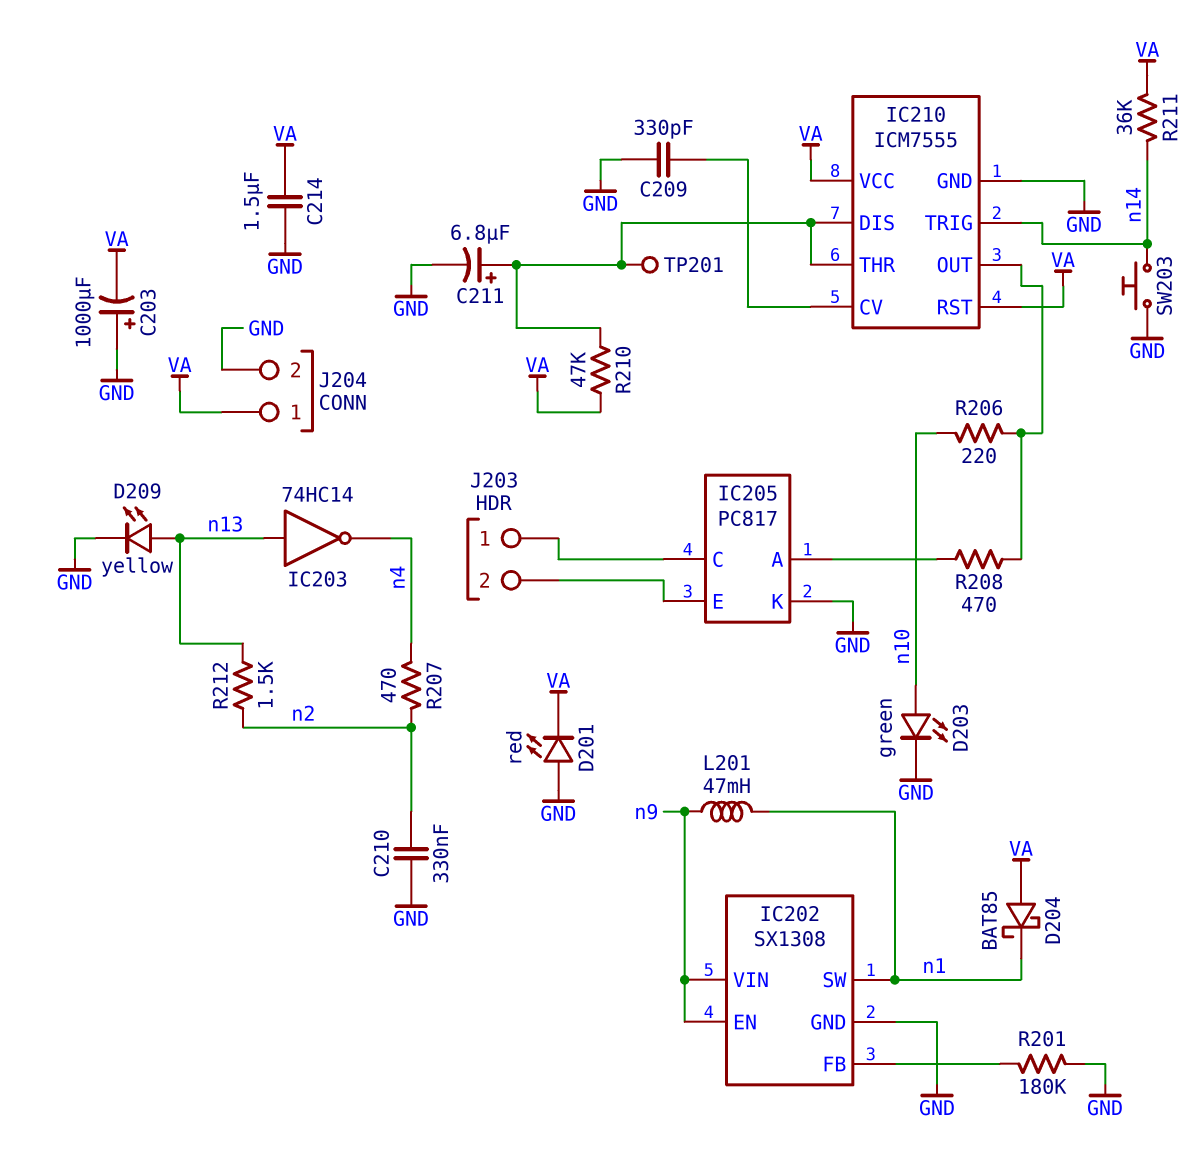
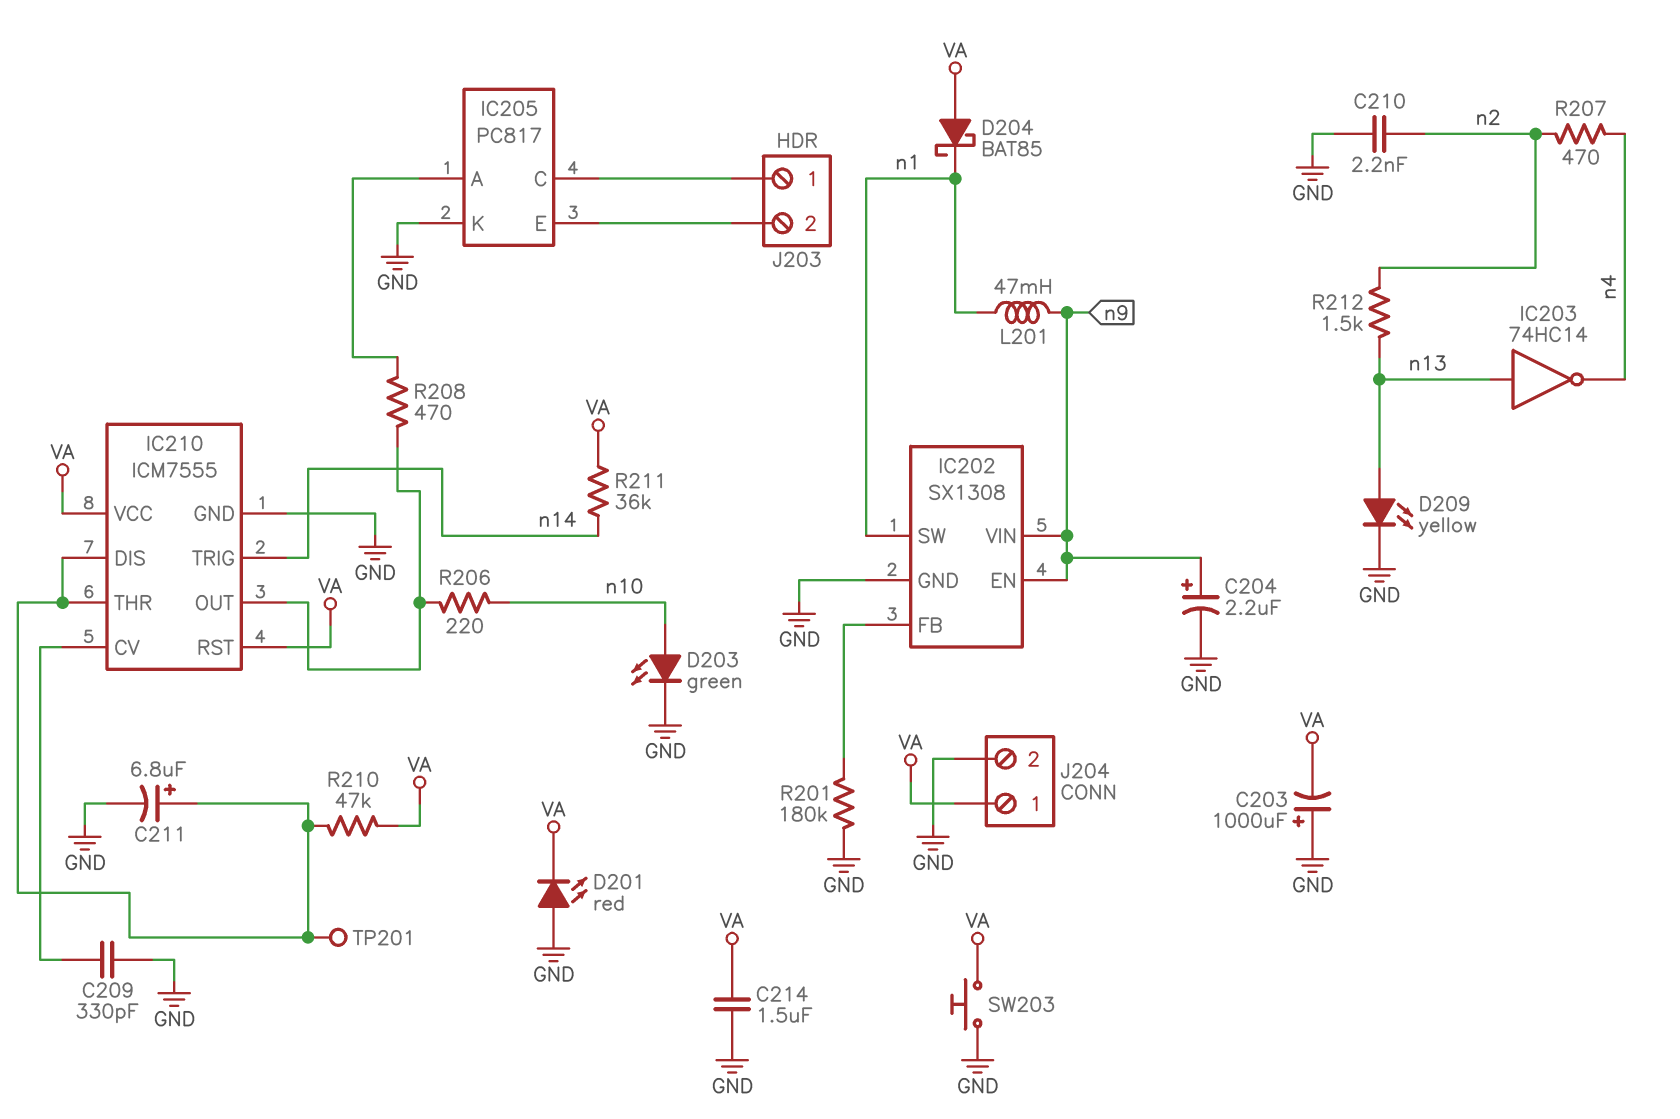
C204: none -> 2.2uF (plus n9, minus GND)
C210: 330nF (GND, n2) -> 2.2nF (GND, n2)
SW203: button (GND, n14) -> button (GND, VA)

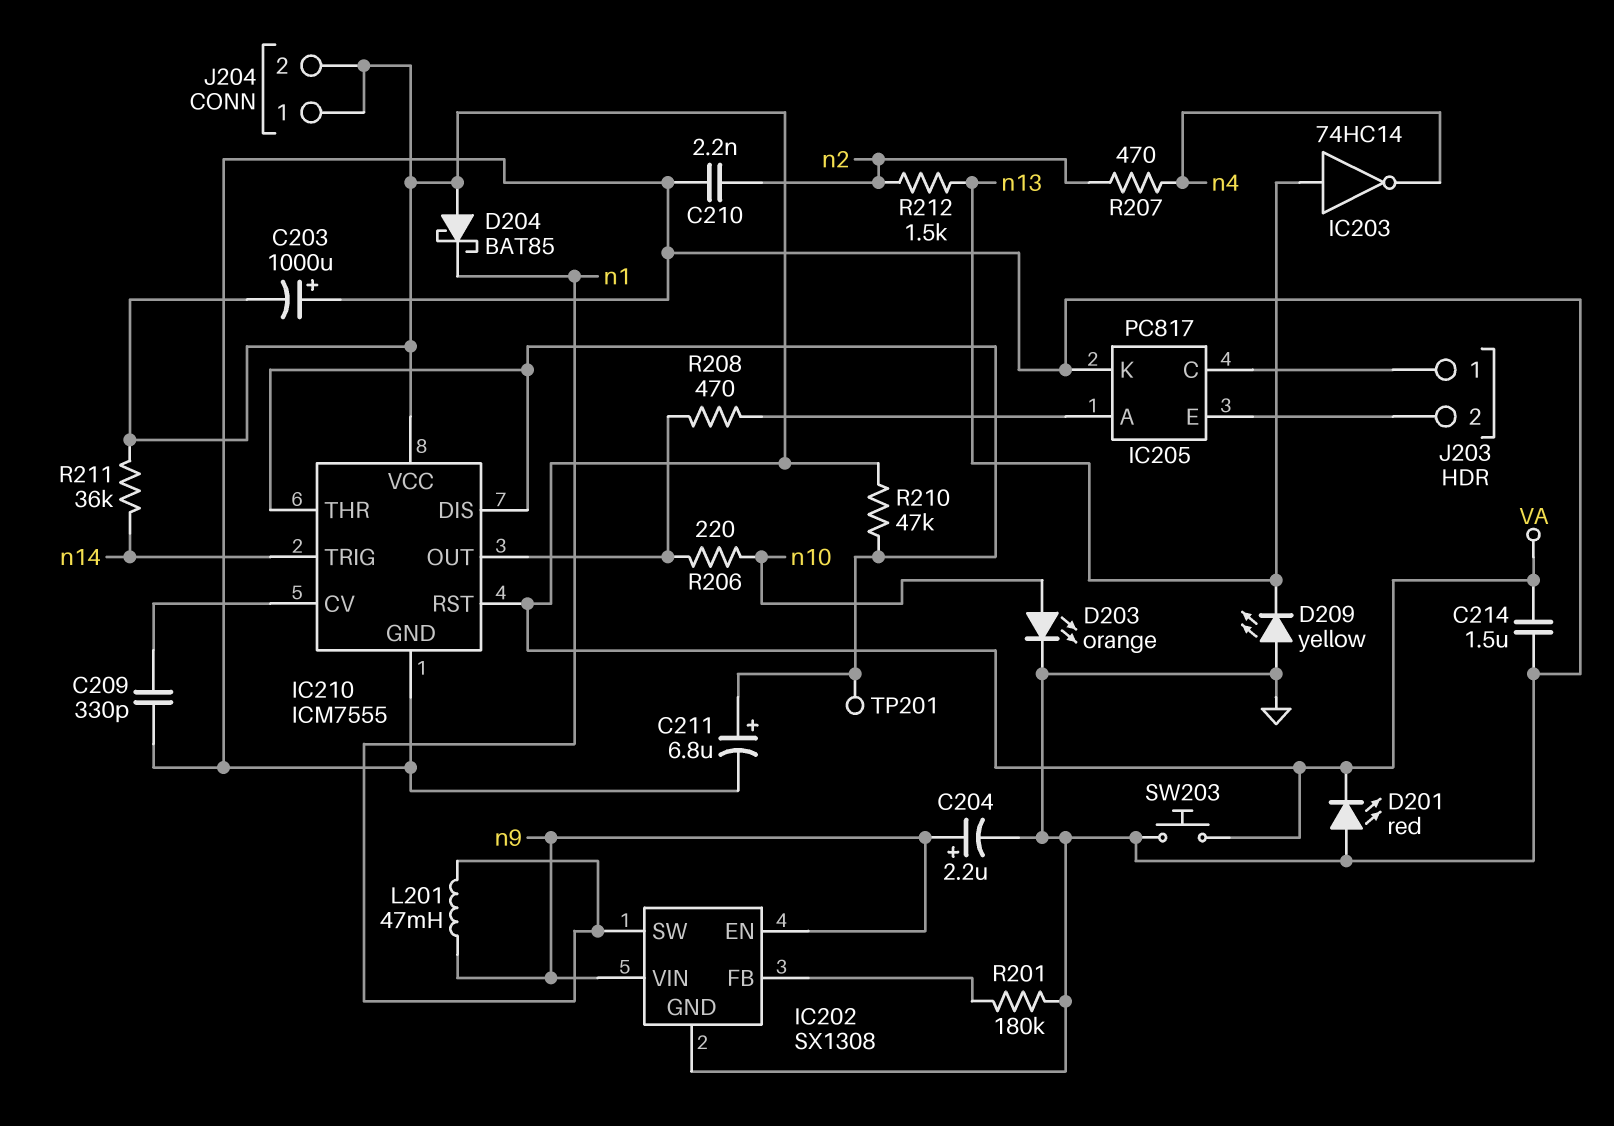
D203: LED green (A n10, K GND) -> LED orange (A n10, K GND)
D209: LED yellow (A n13, K GND) -> LED yellow (A GND, K n13)
J204 pin 2: GND -> VA

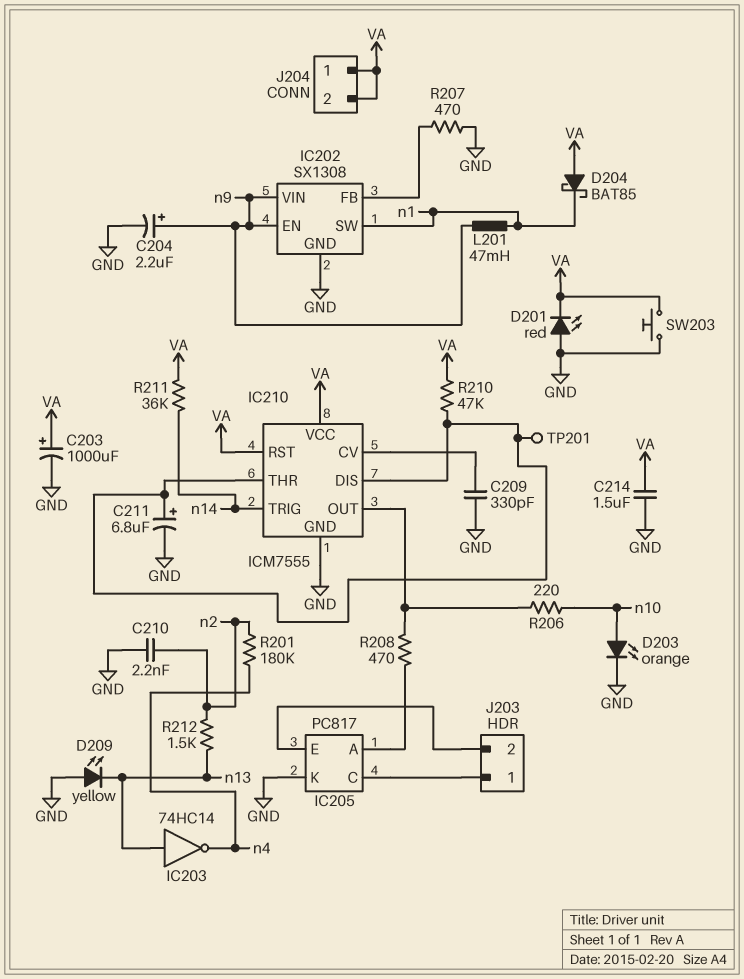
C203: 1000uF (plus GND, minus VA) -> 1000uF (plus VA, minus GND)
R201: 180k (GND, IC202/FB) -> 180k (n2, n4)
R207: 470 (n2, n4) -> 470 (GND, IC202/FB)

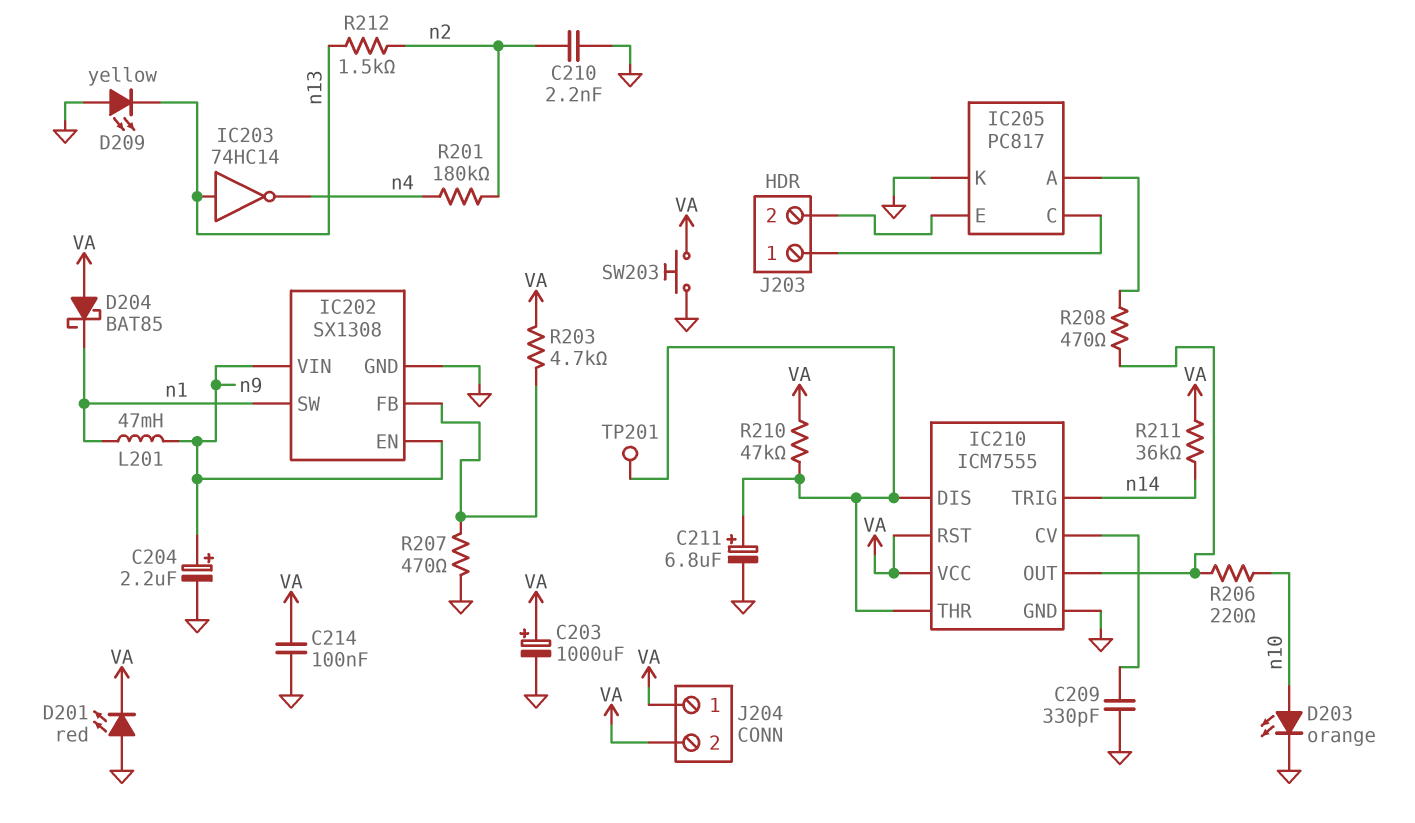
C214: 1.5uF (GND, VA) -> 100nF (GND, VA)
R203: none -> 4.7k (IC202/FB, VA)

